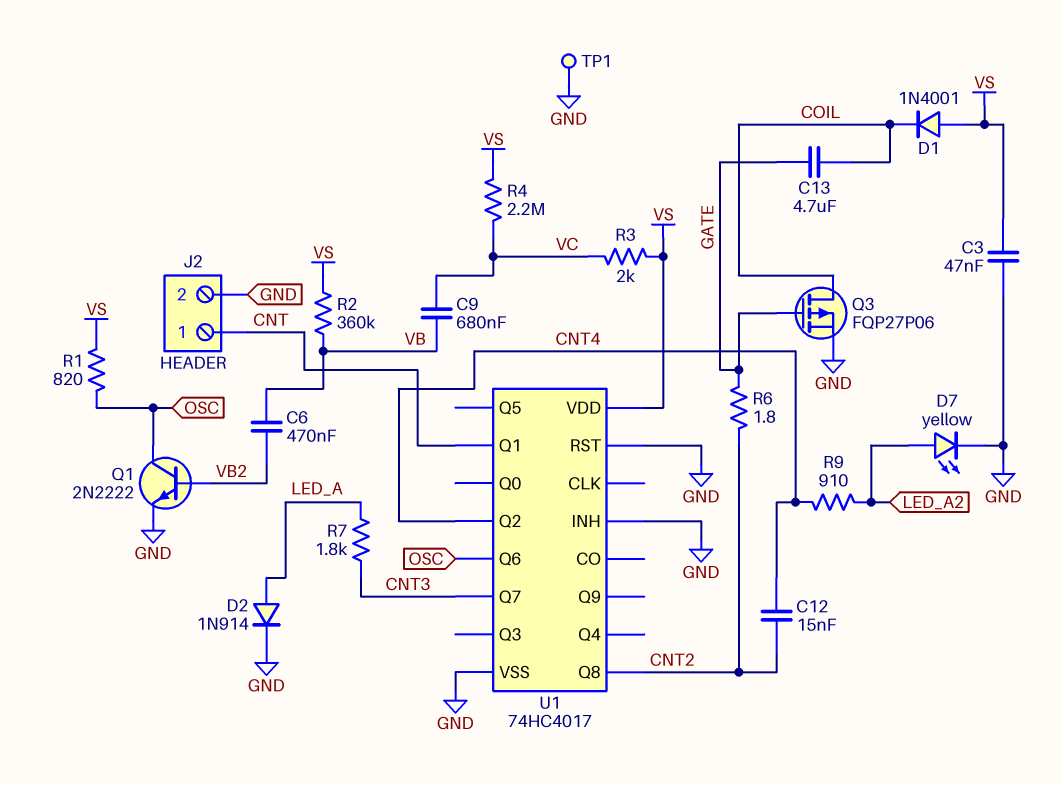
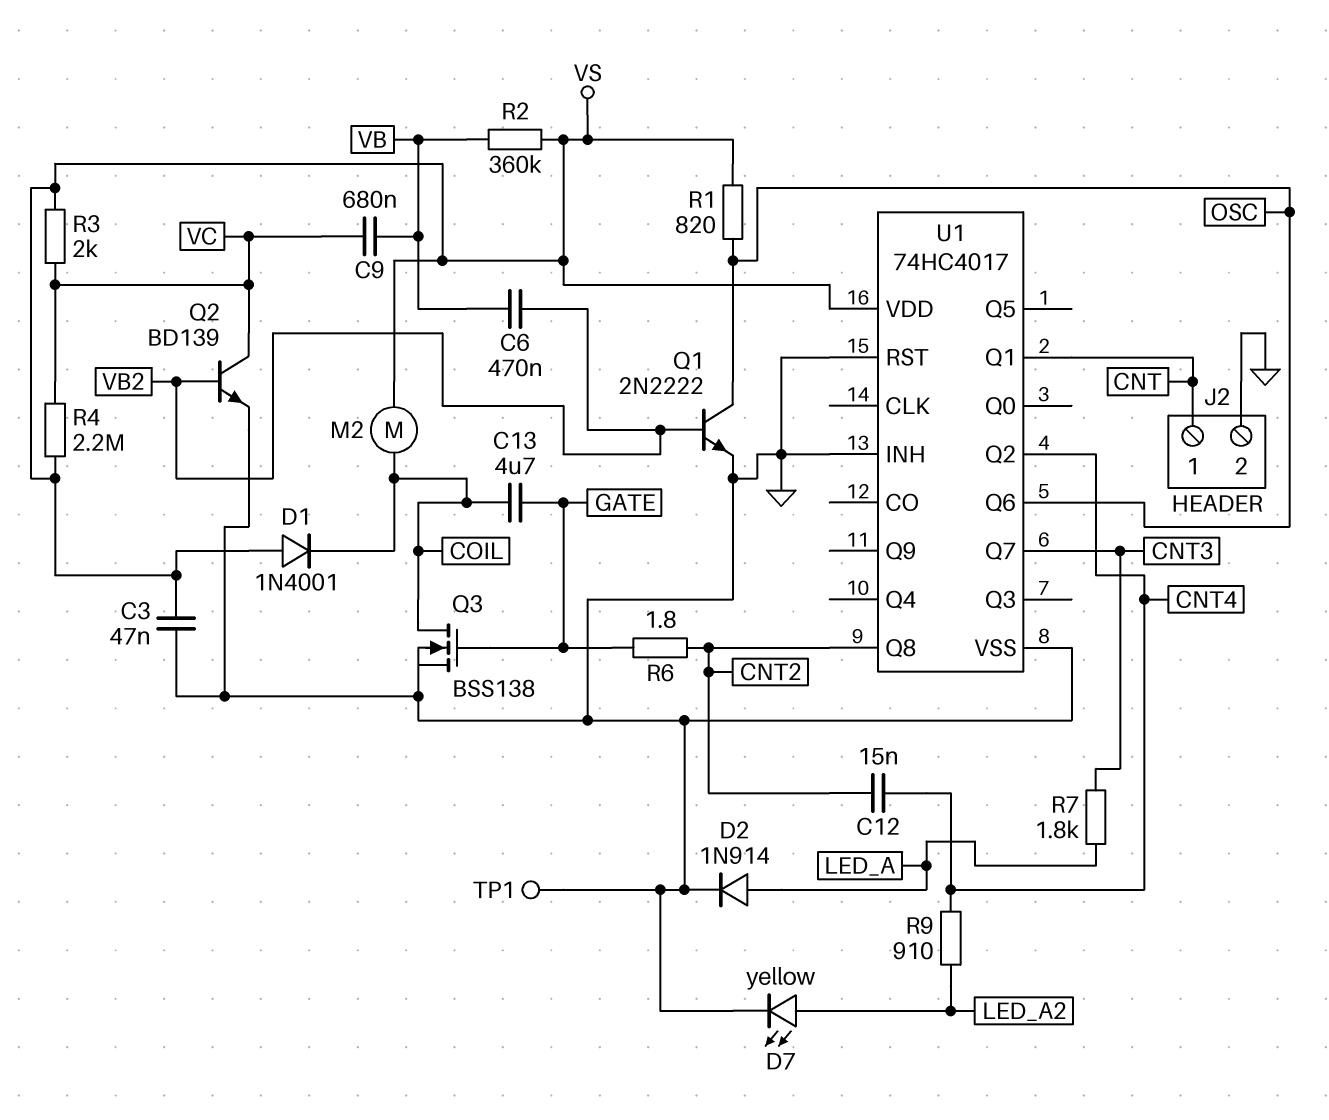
M2: none -> motor (COIL, VS)
Q2: none -> NPN BD139 (B VB2, C VC, E GND)
Q3: PMOS FQP27P06 (G GATE, D COIL, S GND) -> NMOS BSS138 (G GATE, D COIL, S GND)

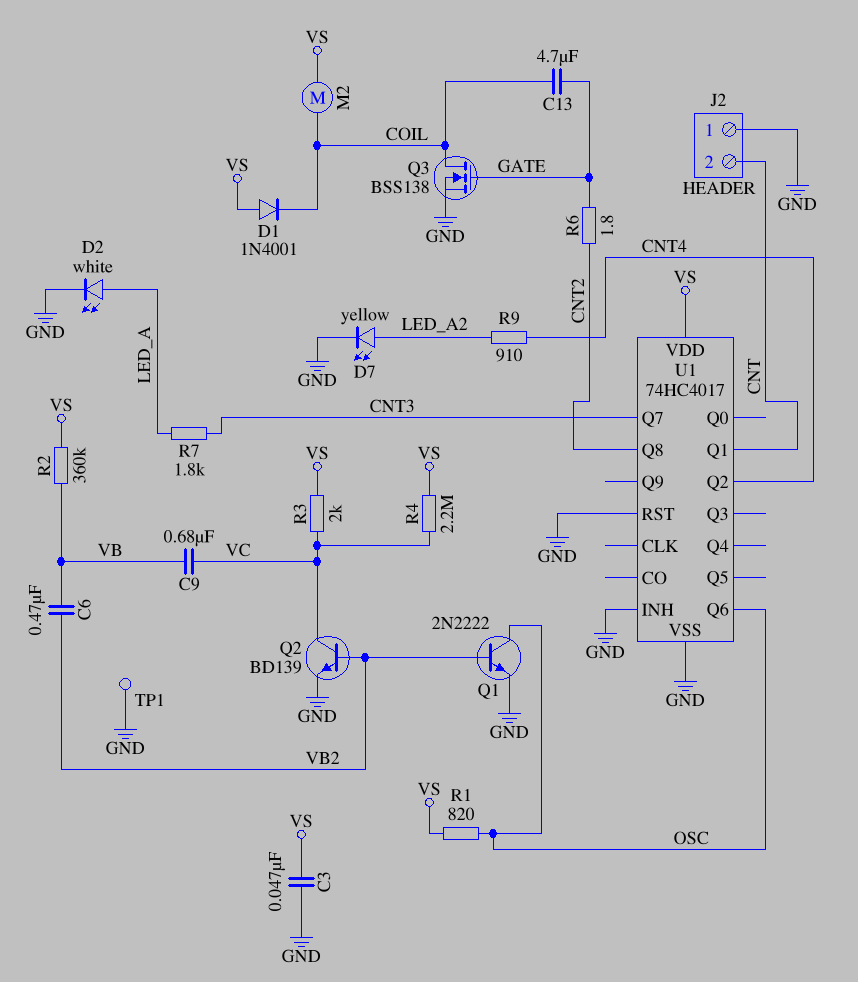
C12: 15nF (CNT2, CNT4) -> none
D2: diode 1N914 (A LED_A, K GND) -> LED white (A LED_A, K GND)
J2 pin 1: CNT -> GND
J2 pin 2: GND -> CNT

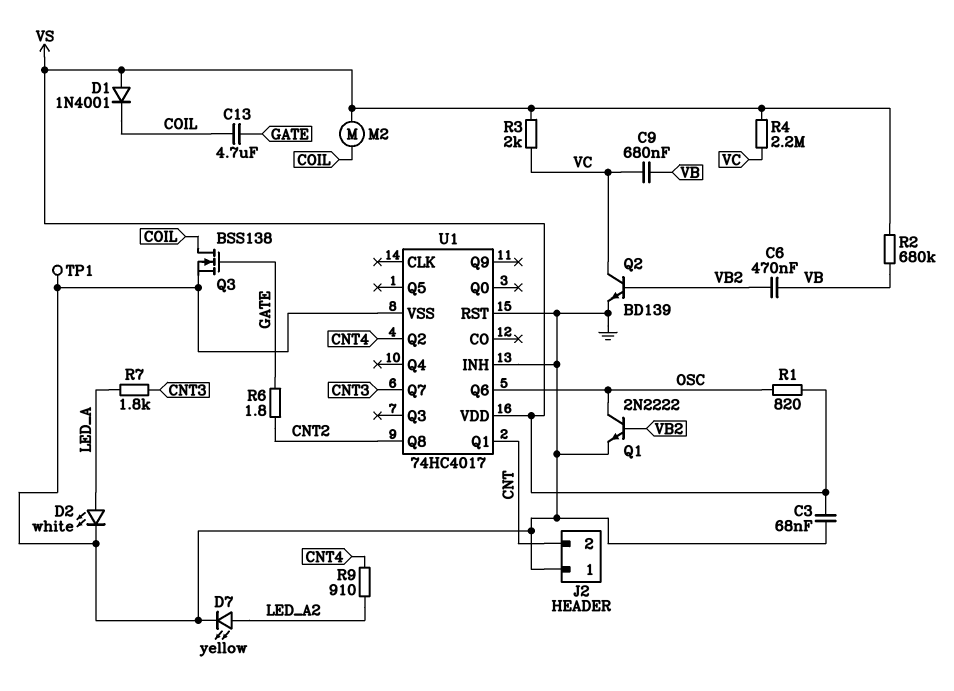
C3: 47nF (GND, VS) -> 68nF (GND, VS)
R2: 360k (VB, VS) -> 680k (VB, VS)

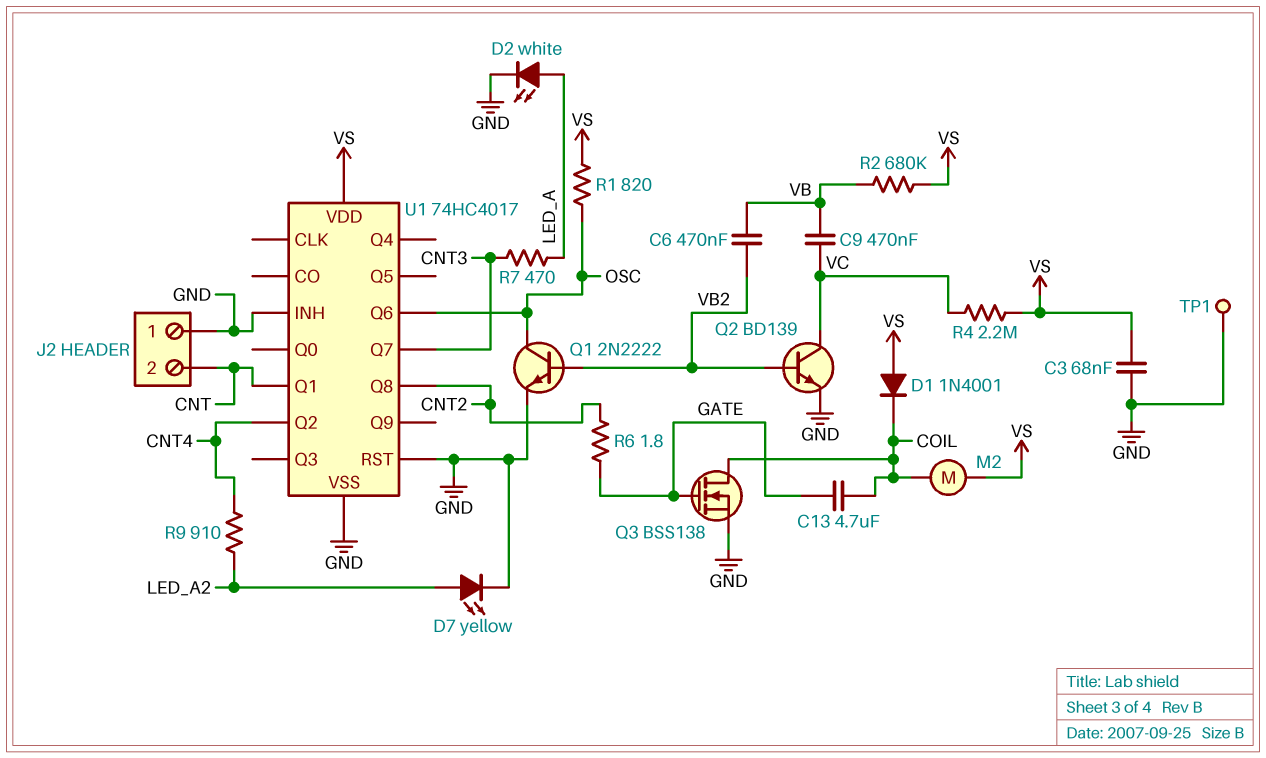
C9: 680nF (VB, VC) -> 470nF (VB, VC)
R3: 2k (VC, VS) -> none
R7: 1.8k (CNT3, LED_A) -> 470 (CNT3, LED_A)

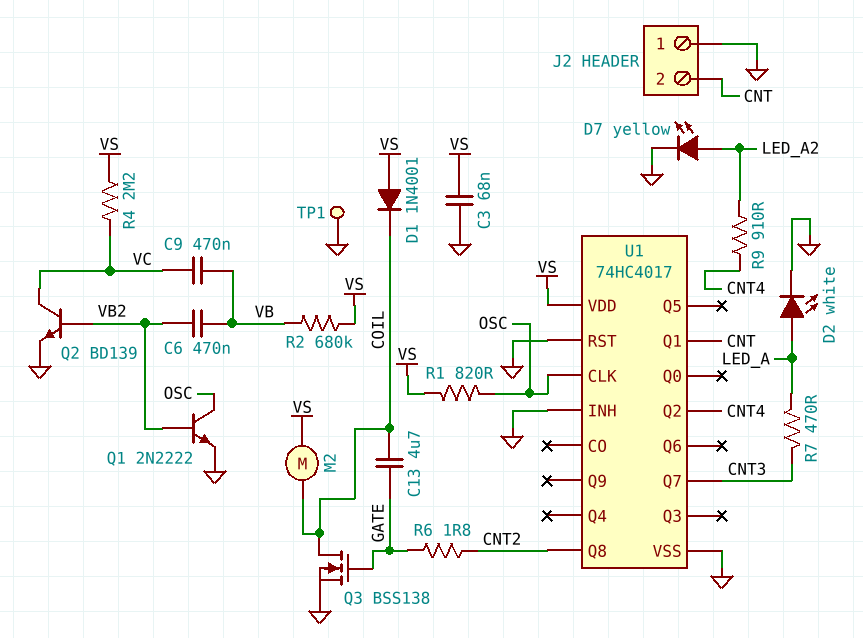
U1 pin CLK: none -> OSC
U1 pin Q6: OSC -> none

